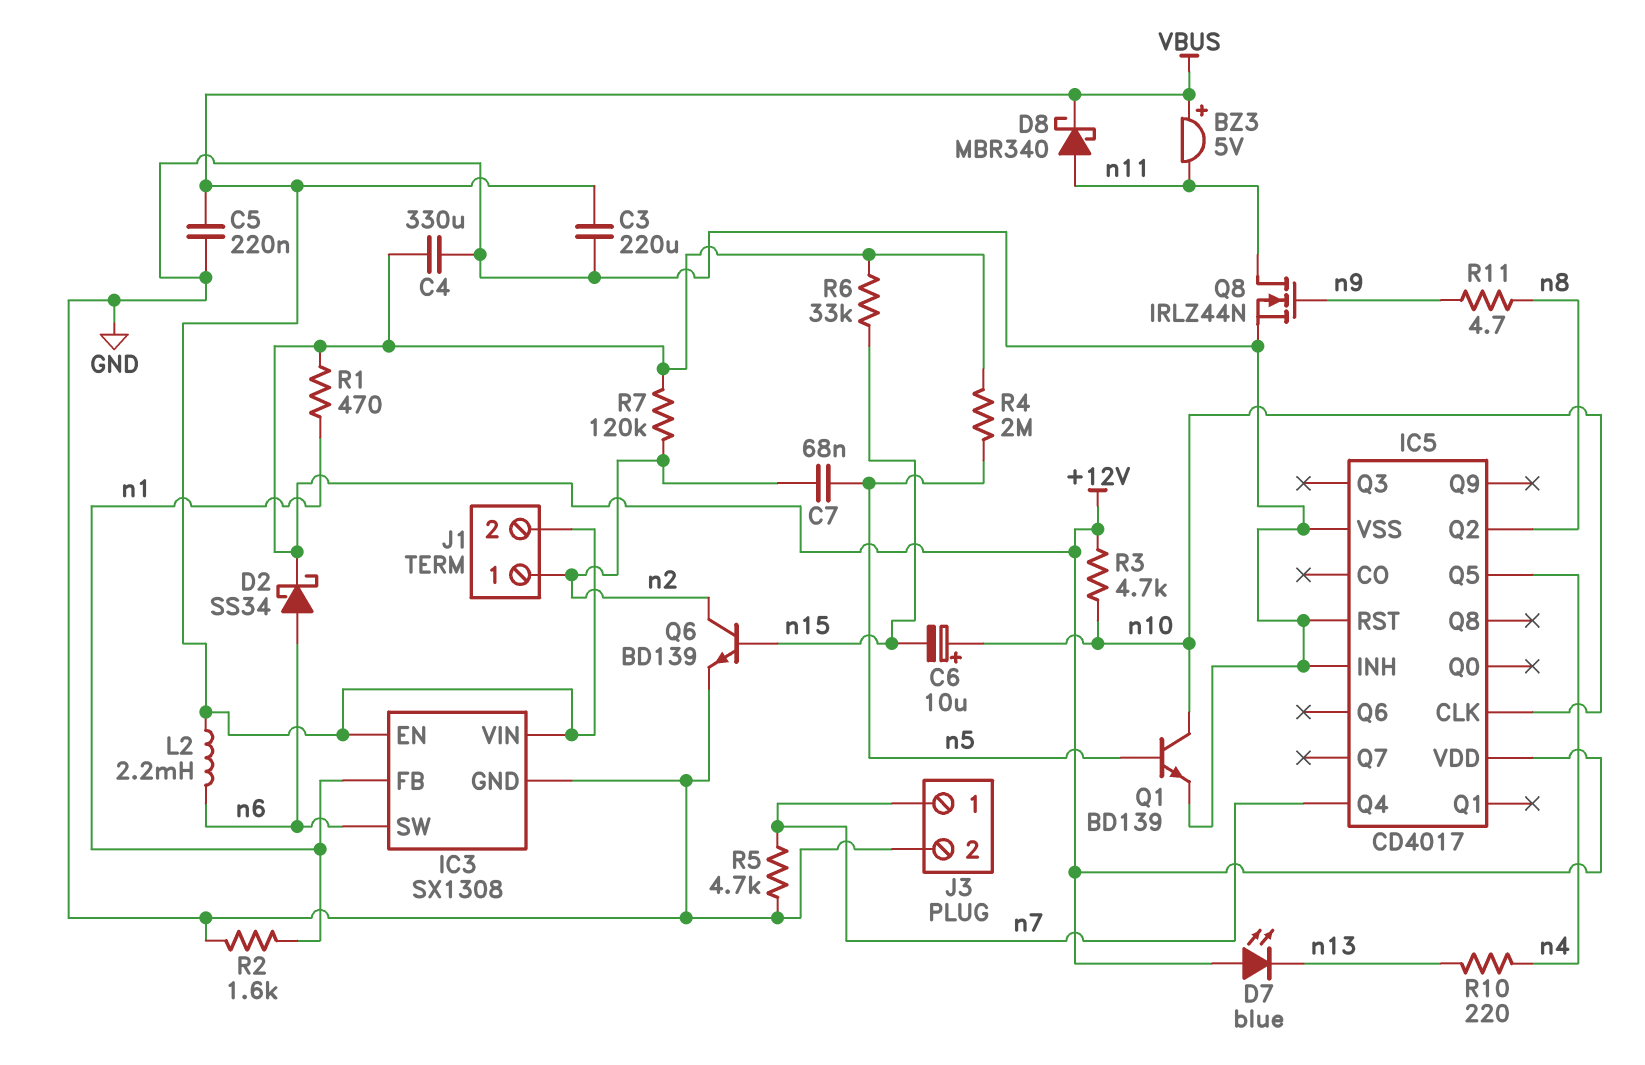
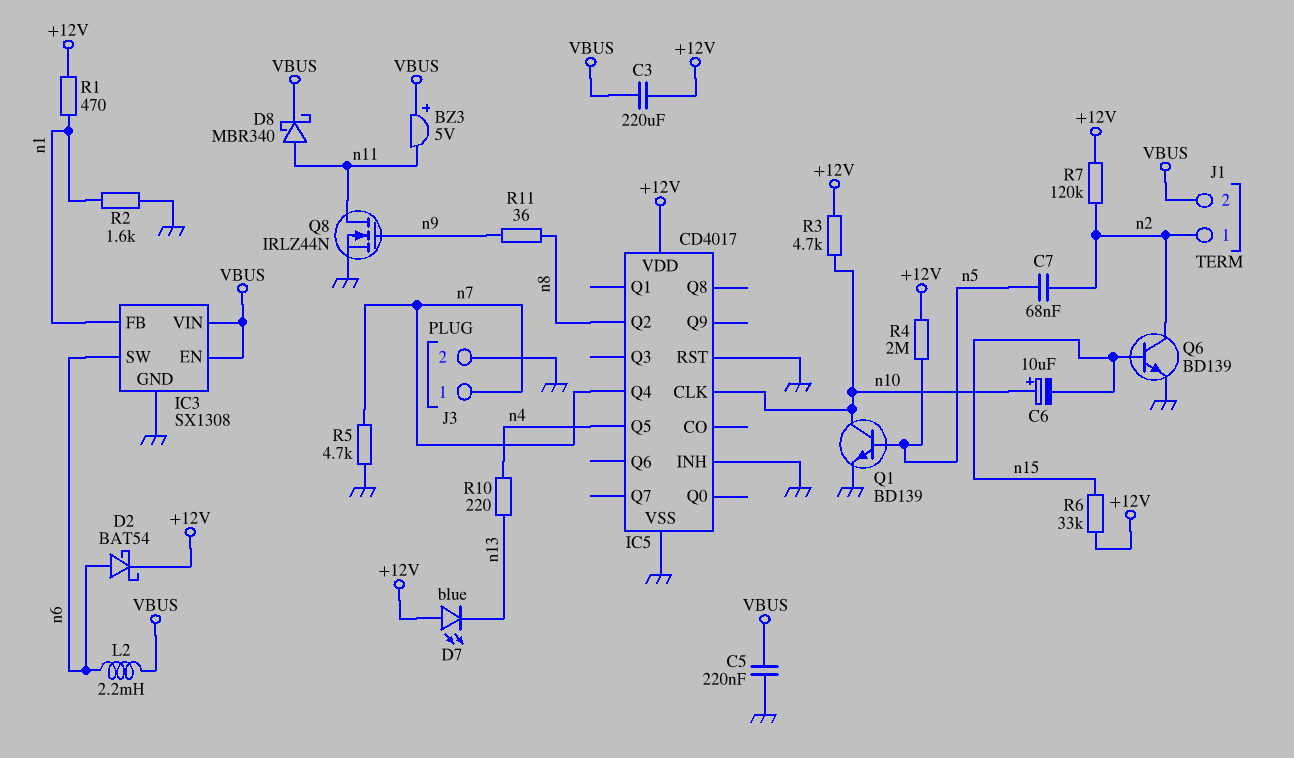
C3: 220uF (GND, VBUS) -> 220uF (+12V, VBUS)
C4: 330uF (+12V, GND) -> none
D2: schottky SS34 (A n6, K +12V) -> schottky BAT54 (A n6, K +12V)
R11: 4.7 (n8, n9) -> 36 (n8, n9)

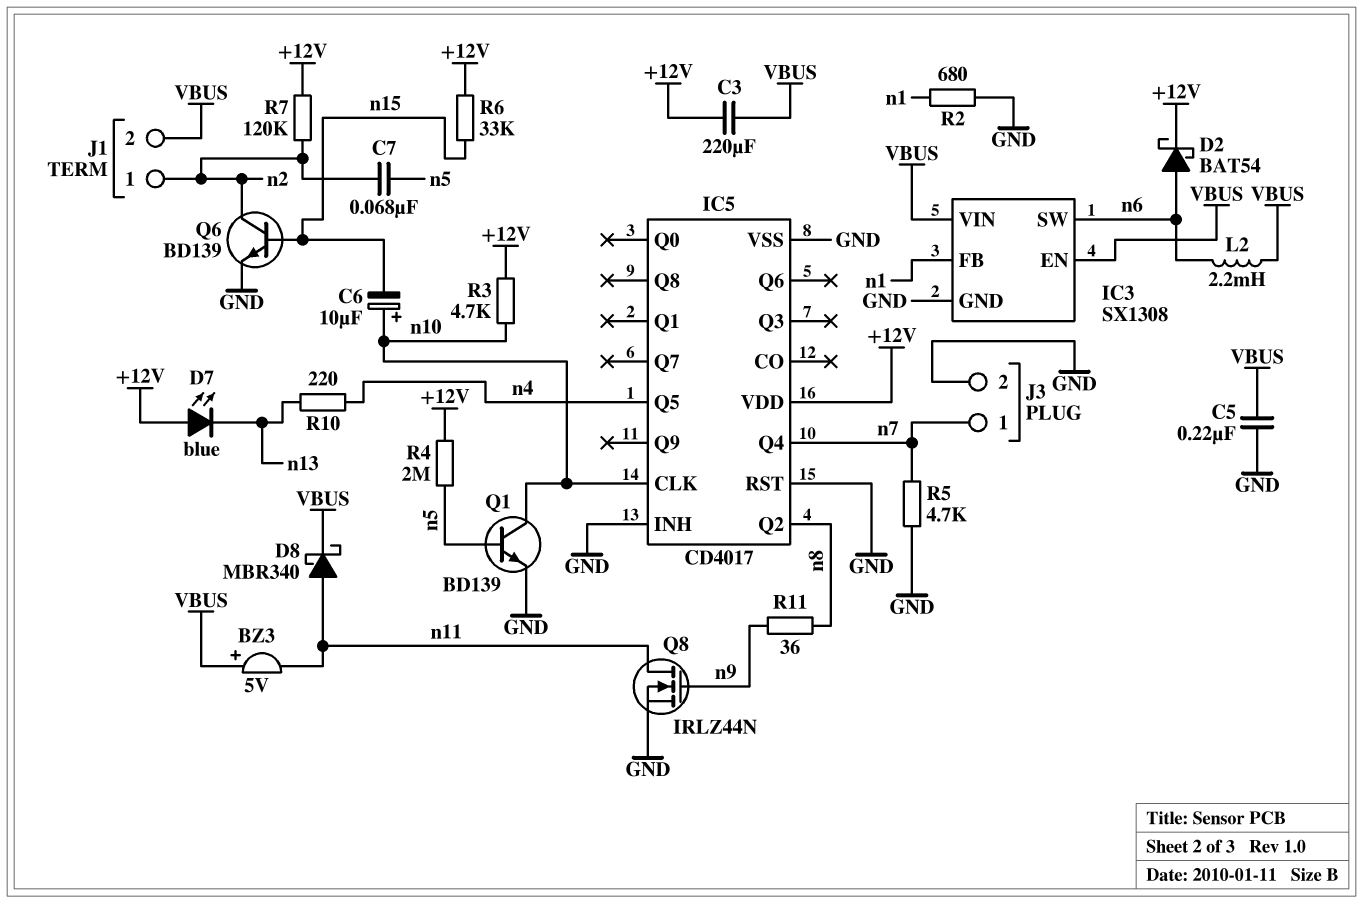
R1: 470 (+12V, n1) -> none
R2: 1.6k (GND, n1) -> 680 (GND, n1)

